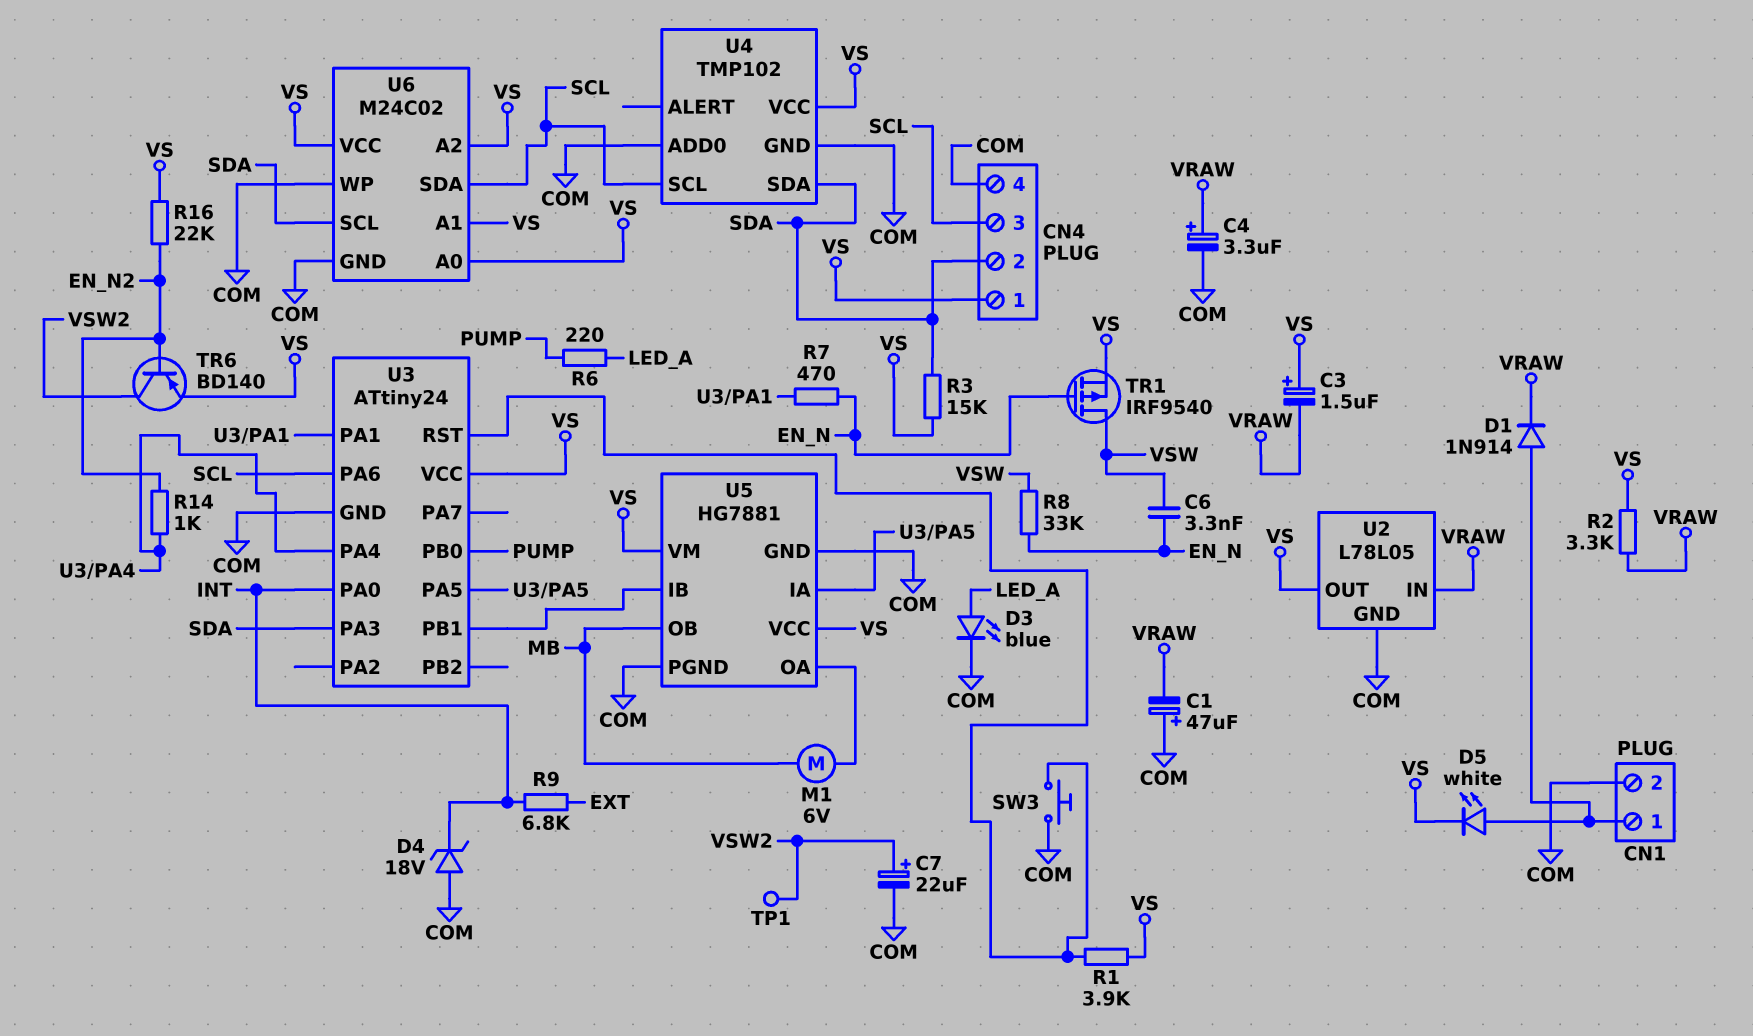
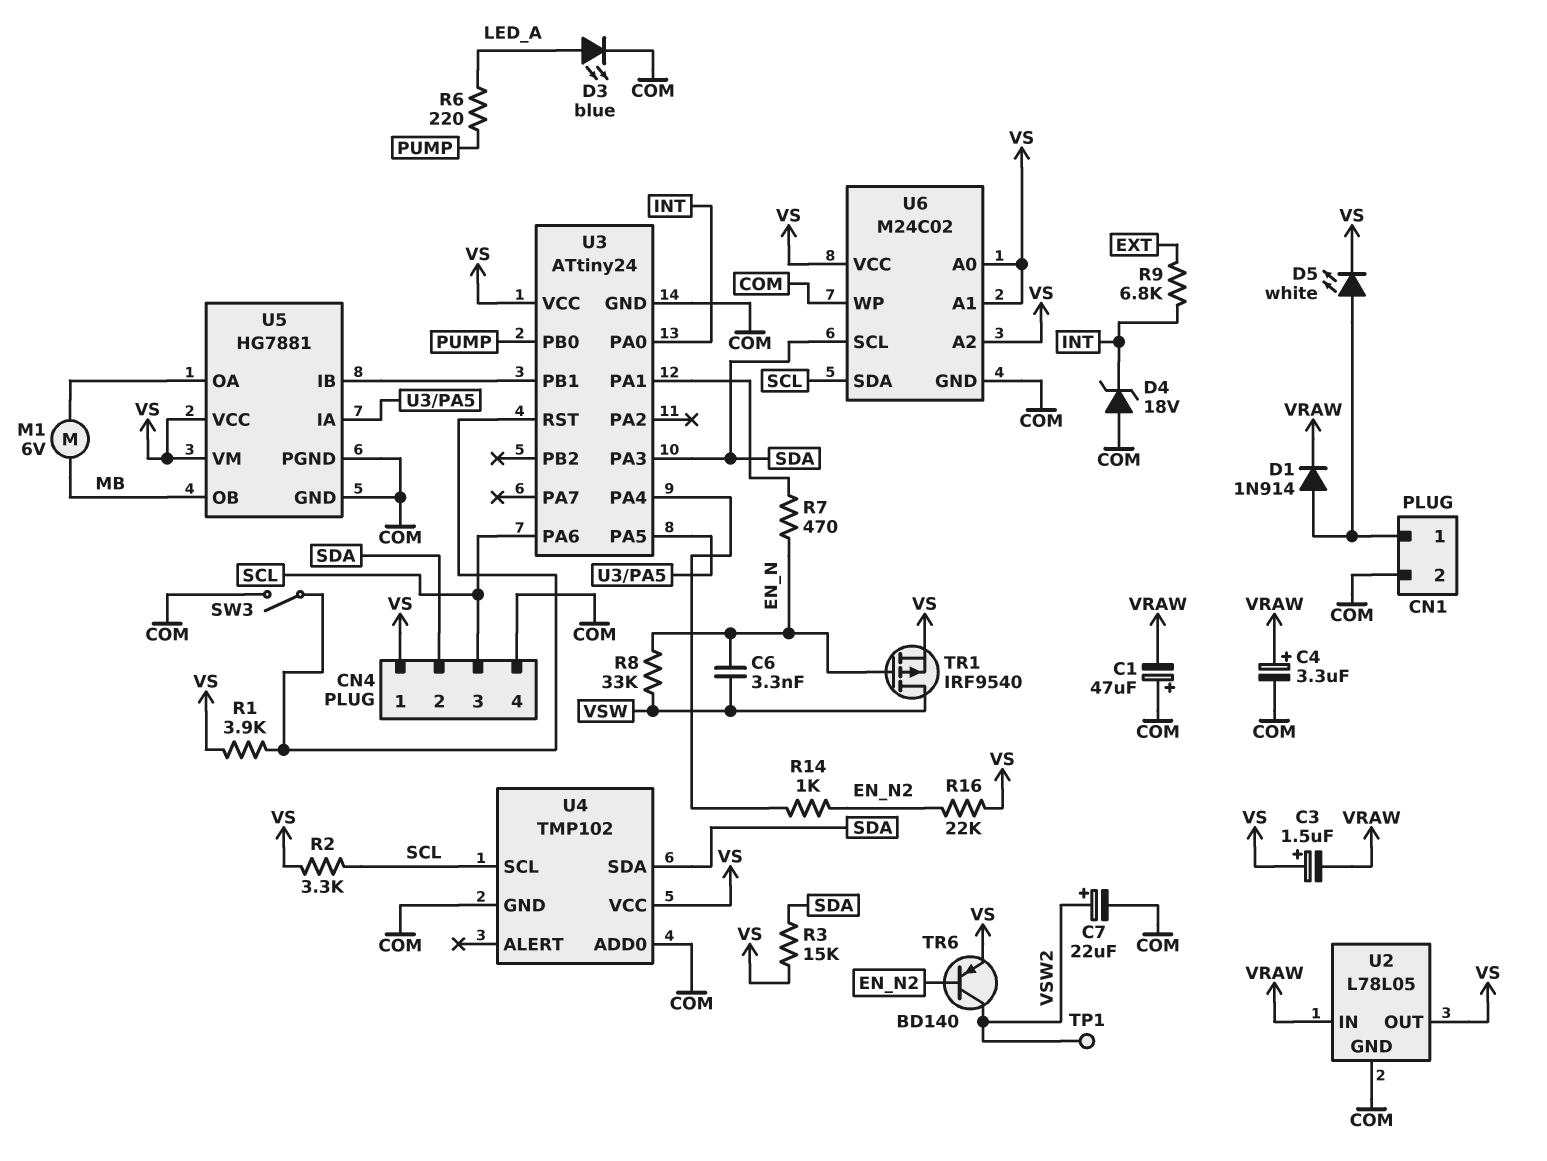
R2: 3.3k (VRAW, VS) -> 3.3k (SCL, VS)
SW3: button (COM, U3/RST) -> switch (COM, U3/RST)

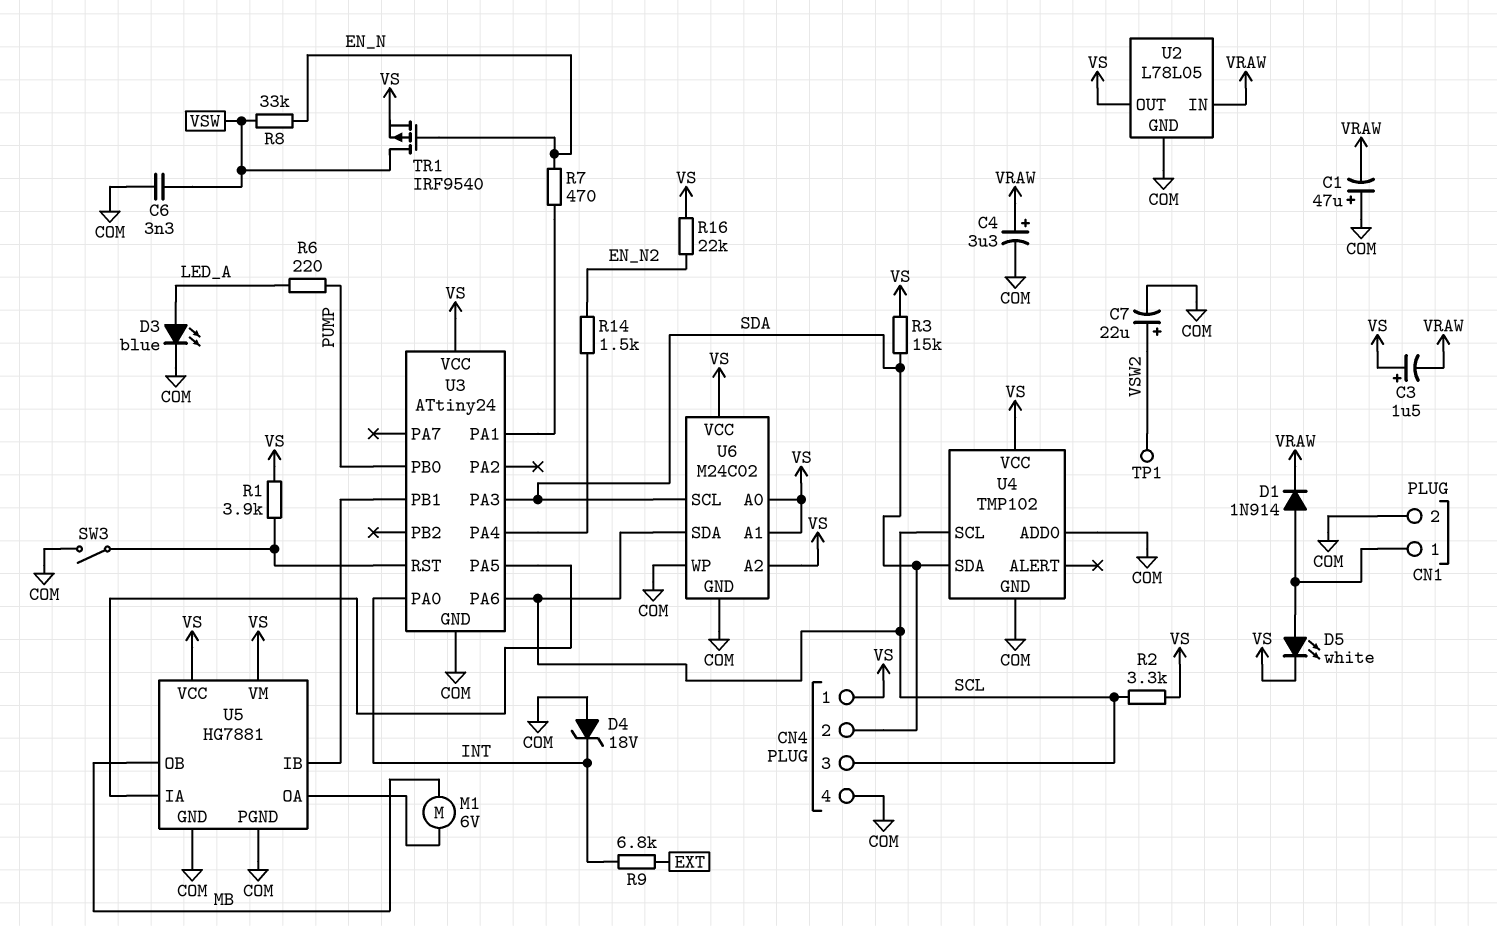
C6: 3.3nF (EN_N, VSW) -> 3.3nF (COM, VSW)
R14: 1k (EN_N2, U3/PA4) -> 1.5k (EN_N2, U3/PA4)
TR6: PNP BD140 (B EN_N2, C VSW2, E VS) -> none

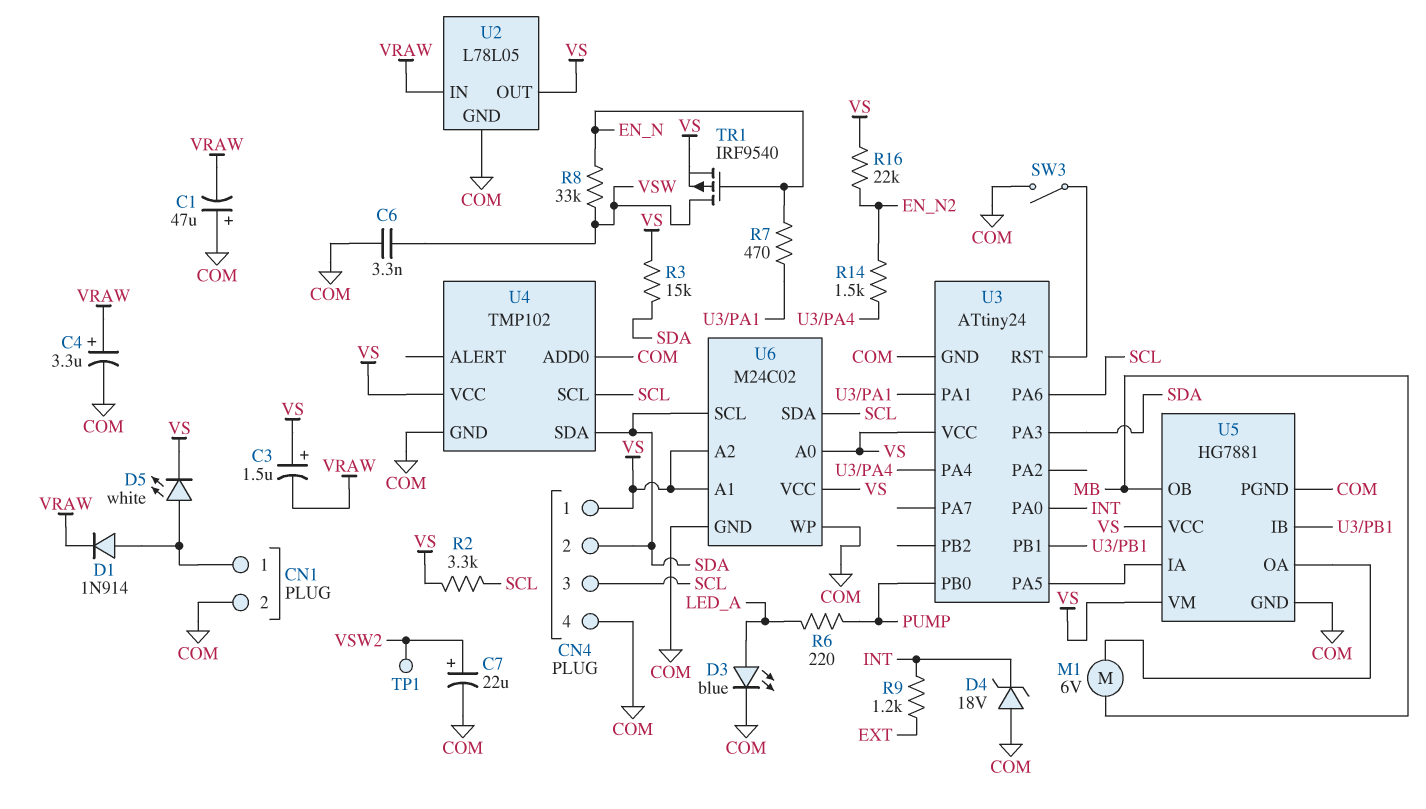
R1: 3.9k (U3/RST, VS) -> none
R9: 6.8k (EXT, INT) -> 1.2k (EXT, INT)

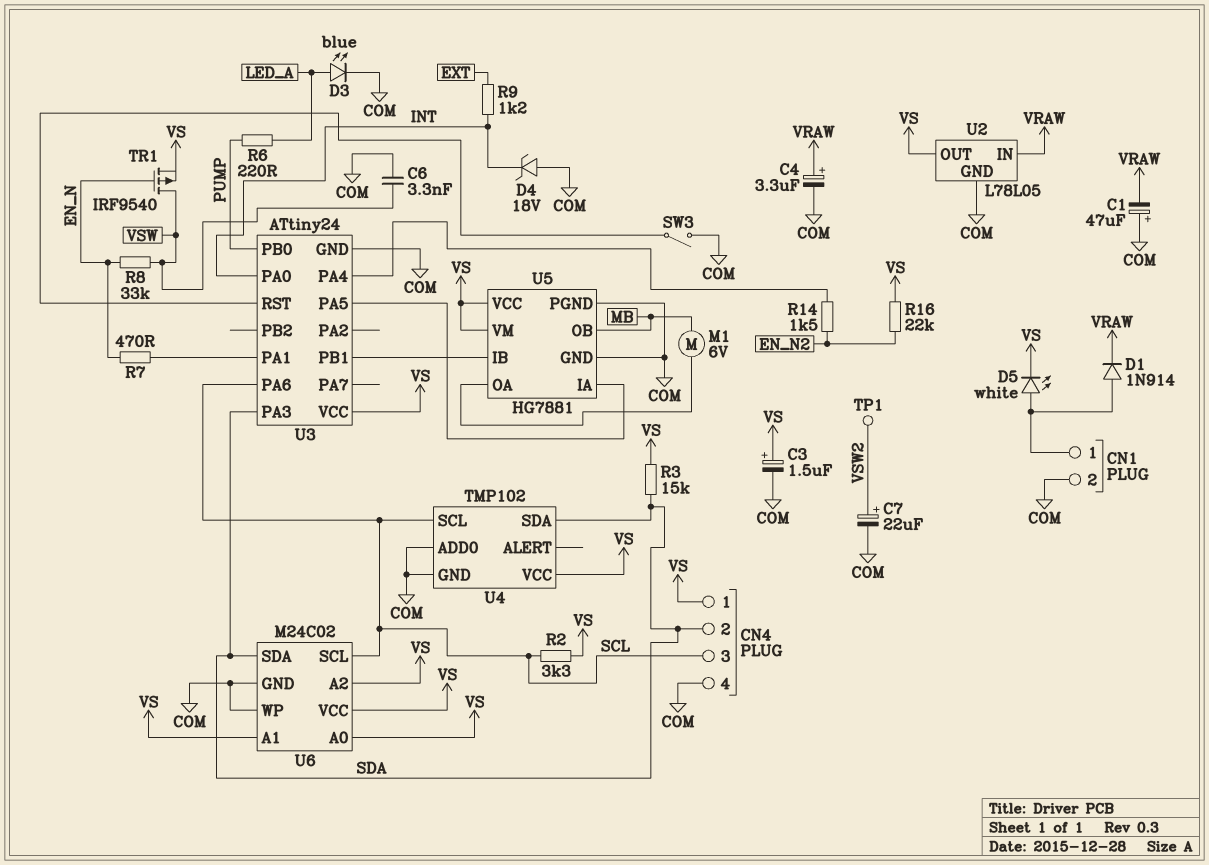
C3: 1.5uF (plus VS, minus VRAW) -> 1.5uF (plus VS, minus COM)
U6 pin SCL: SDA -> SCL
U6 pin SDA: SCL -> SDA

